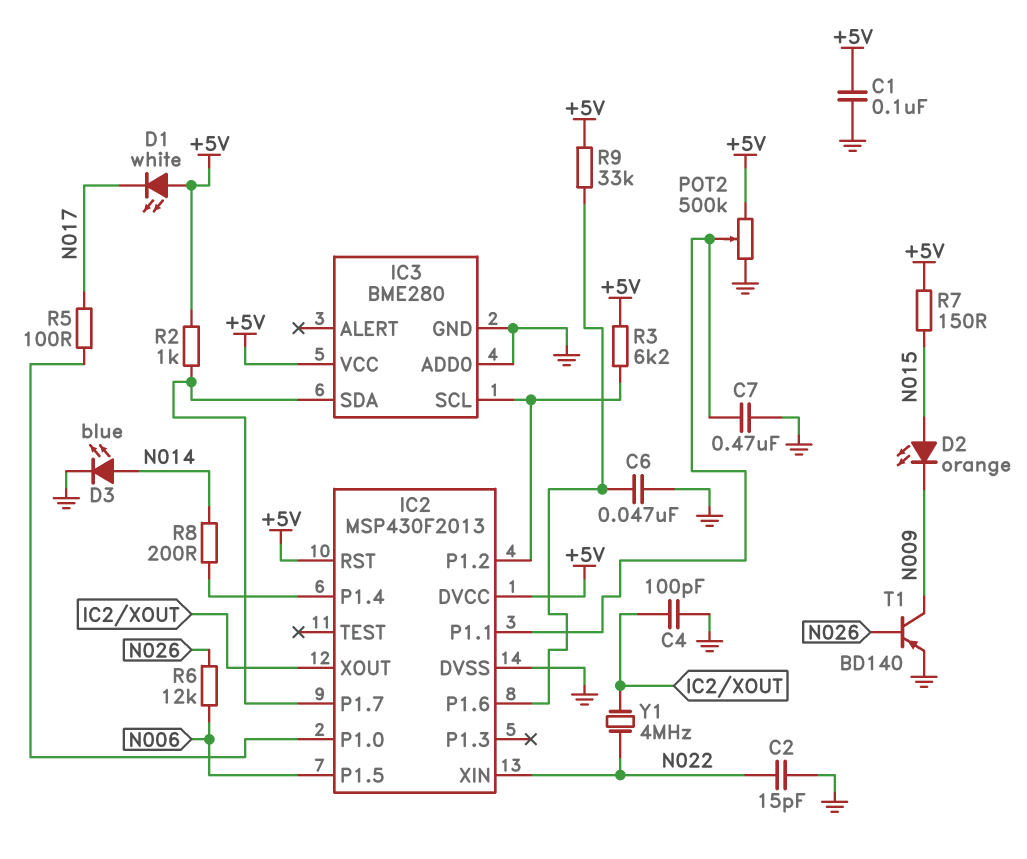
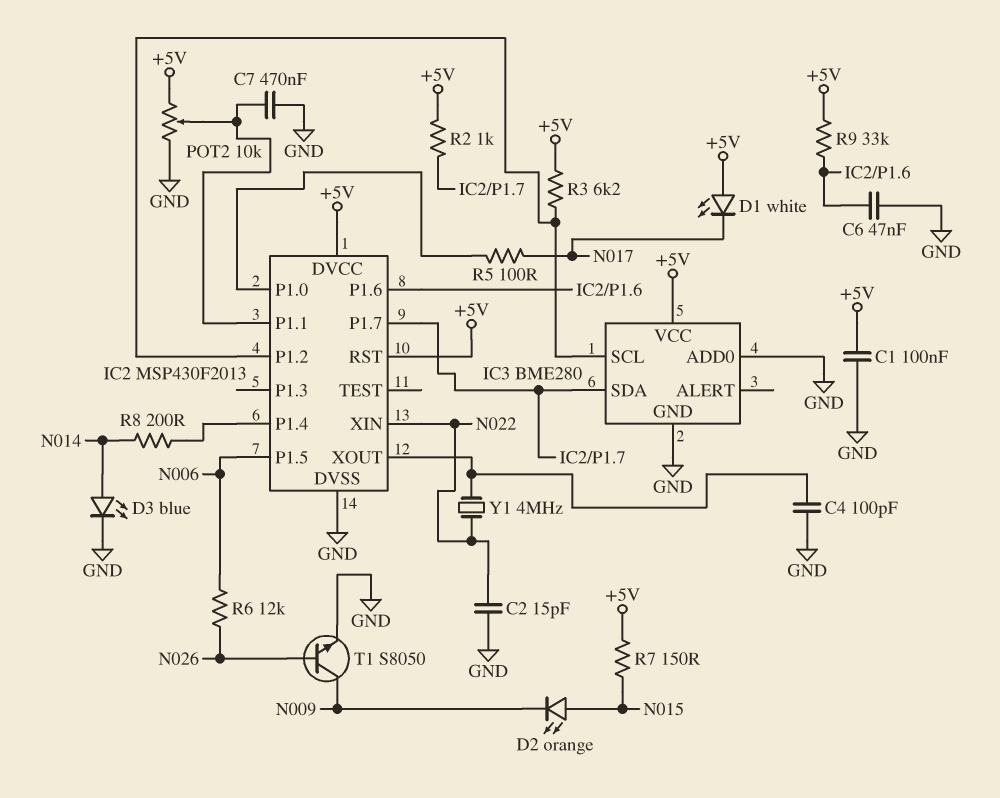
POT2: 500k (+5V, GND, wiper IC2/P1.1) -> 10k (+5V, GND, wiper IC2/P1.1)
T1: PNP BD140 (B N026, C N009, E GND) -> NPN S8050 (B N026, C N009, E GND)

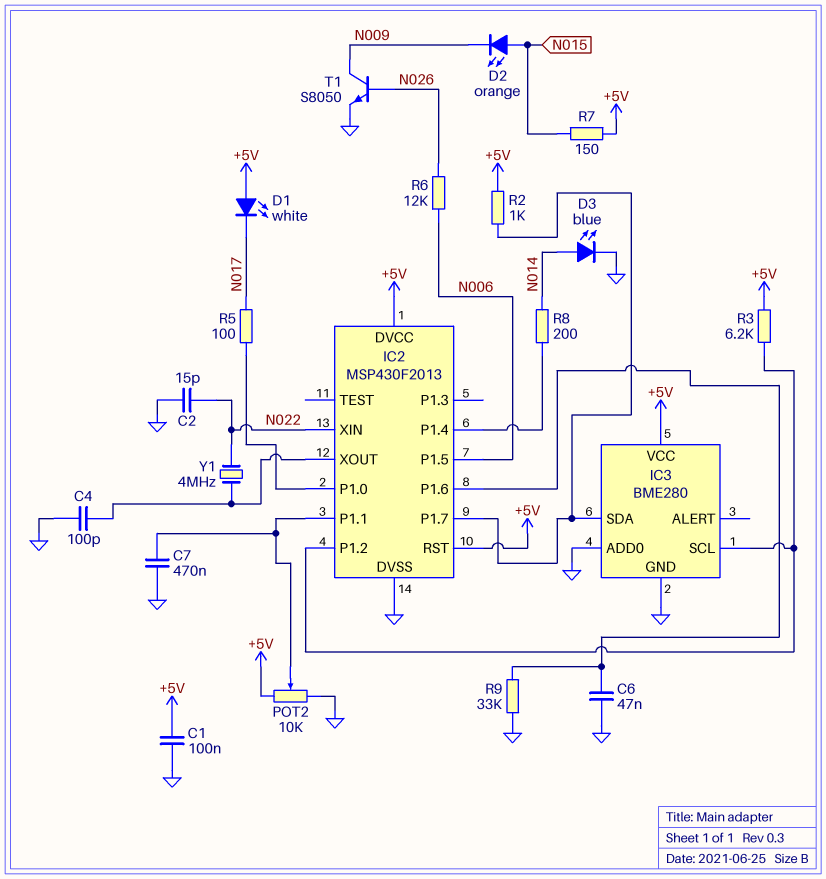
R9: 33k (+5V, IC2/P1.6) -> 33k (GND, IC2/P1.6)

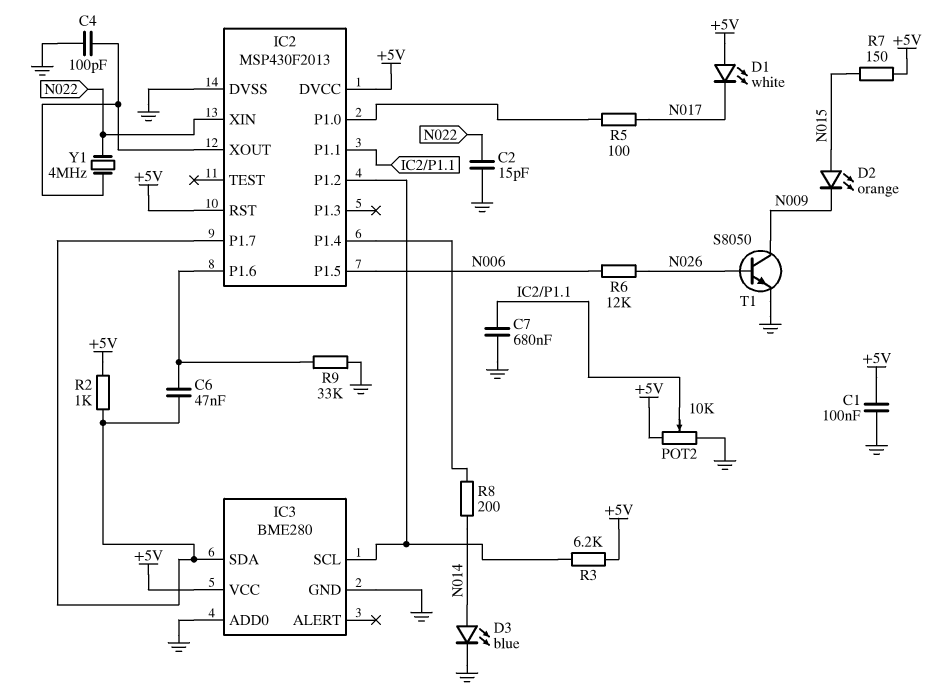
C6: 47nF (GND, IC2/P1.6) -> 47nF (IC2/P1.6, IC2/P1.7)
C7: 470nF (GND, IC2/P1.1) -> 680nF (GND, IC2/P1.1)

